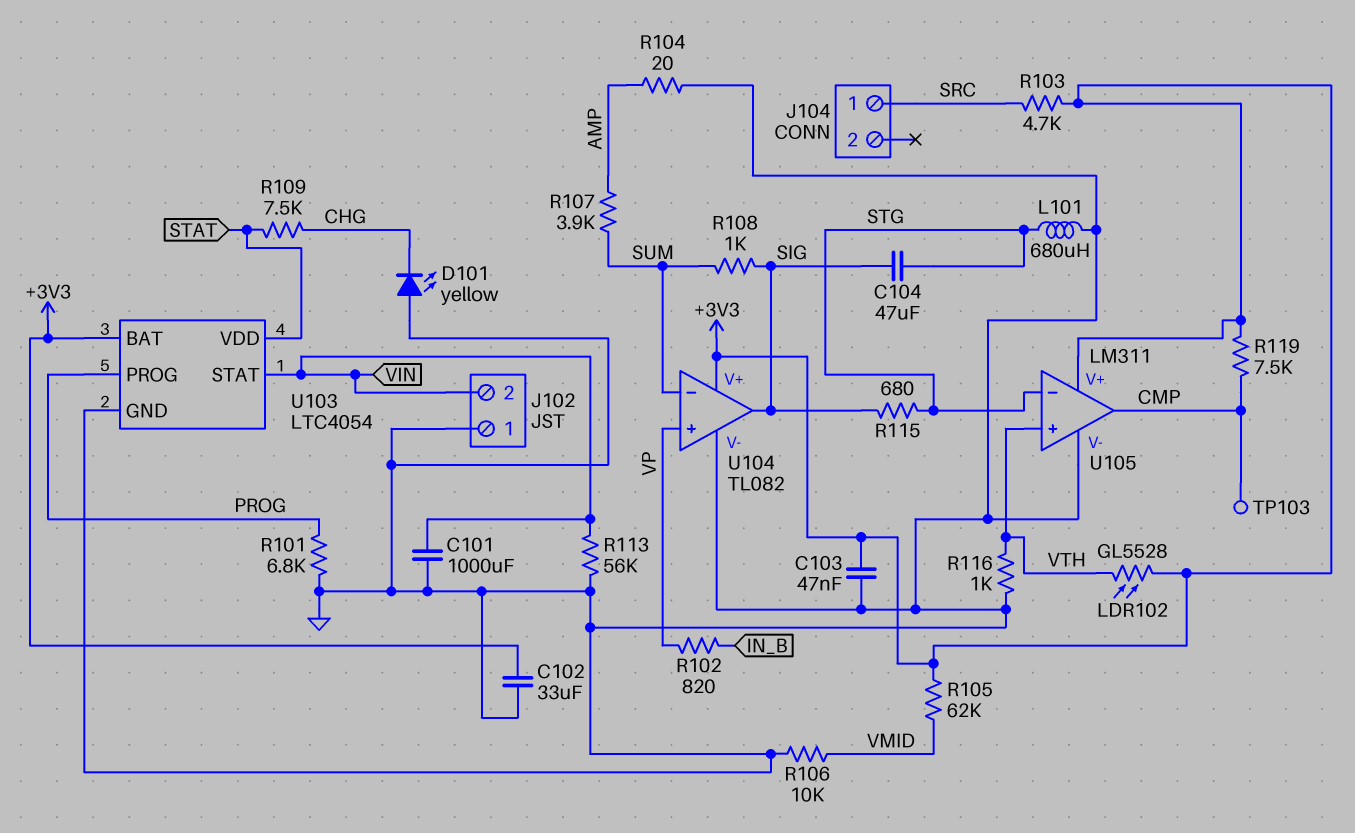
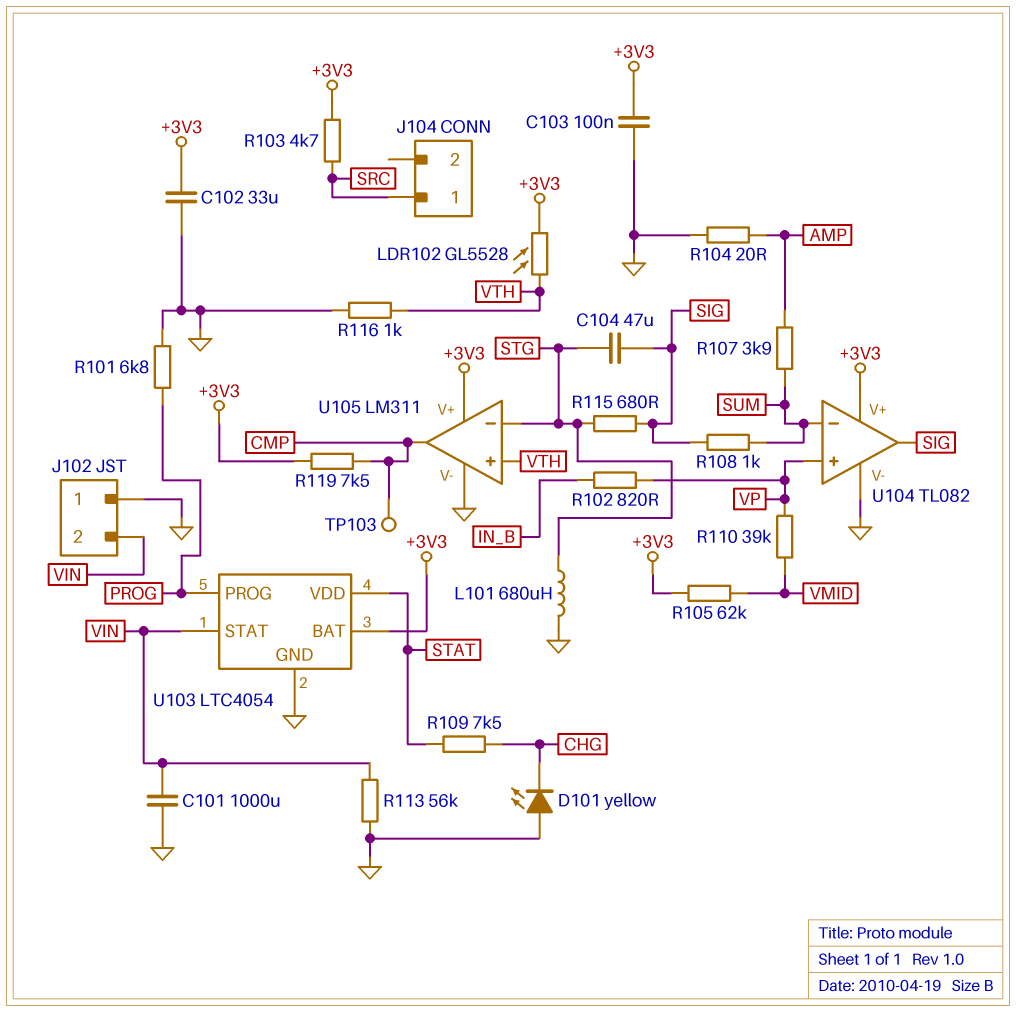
C103: 47nF (+3V3, GND) -> 100nF (+3V3, GND)
R106: 10k (GND, VMID) -> none
R110: none -> 39k (VMID, VP)

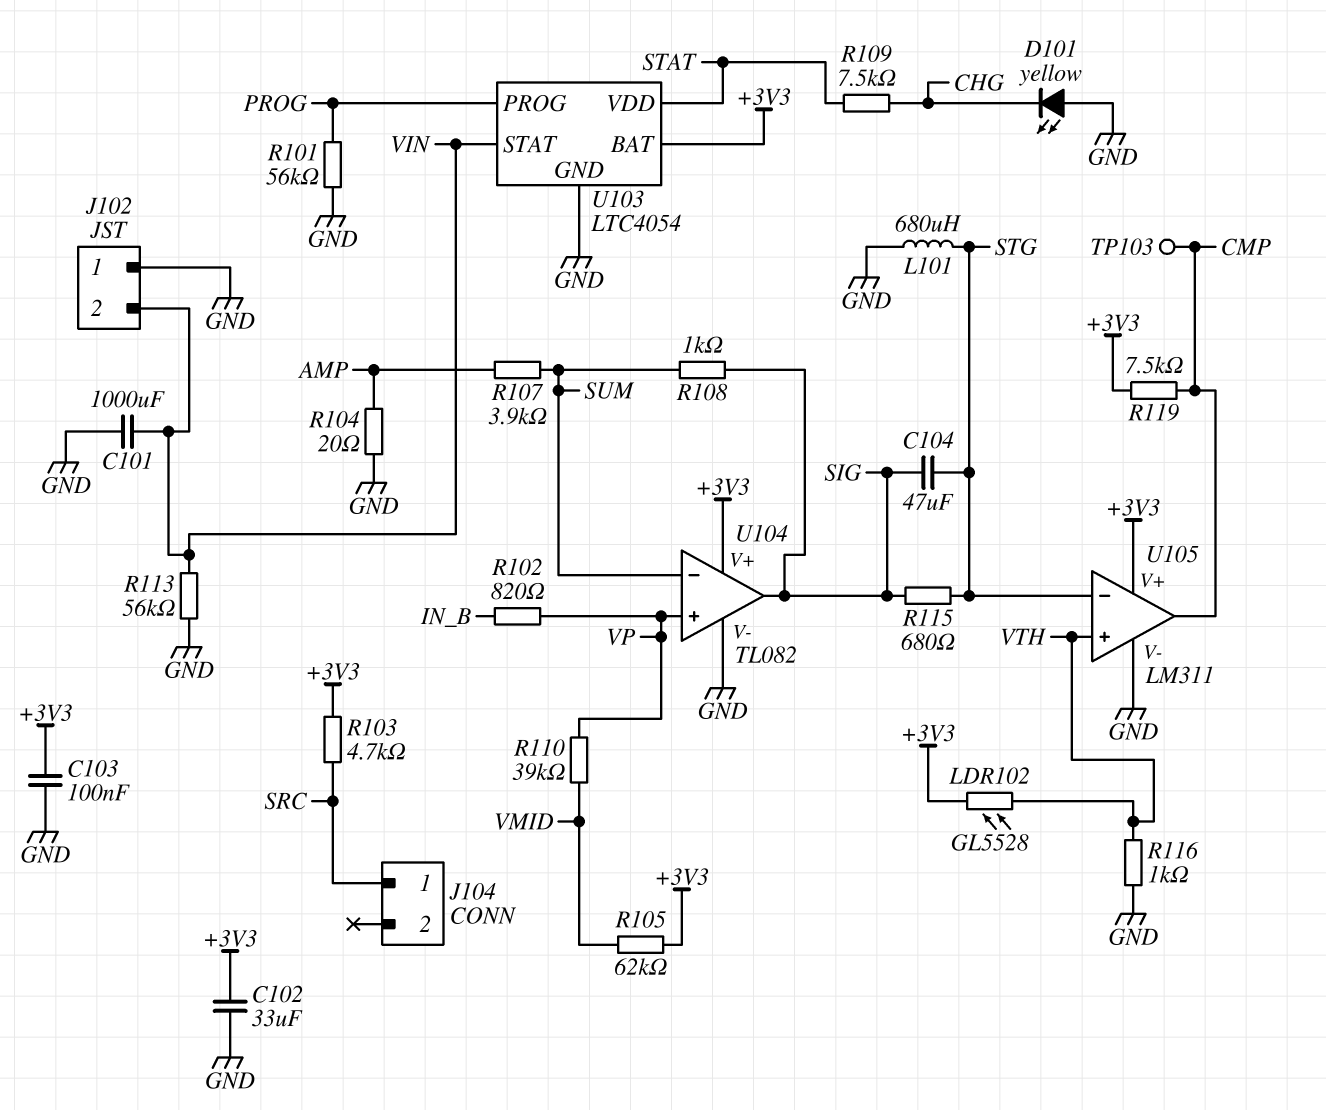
R101: 6.8k (GND, PROG) -> 56k (GND, PROG)

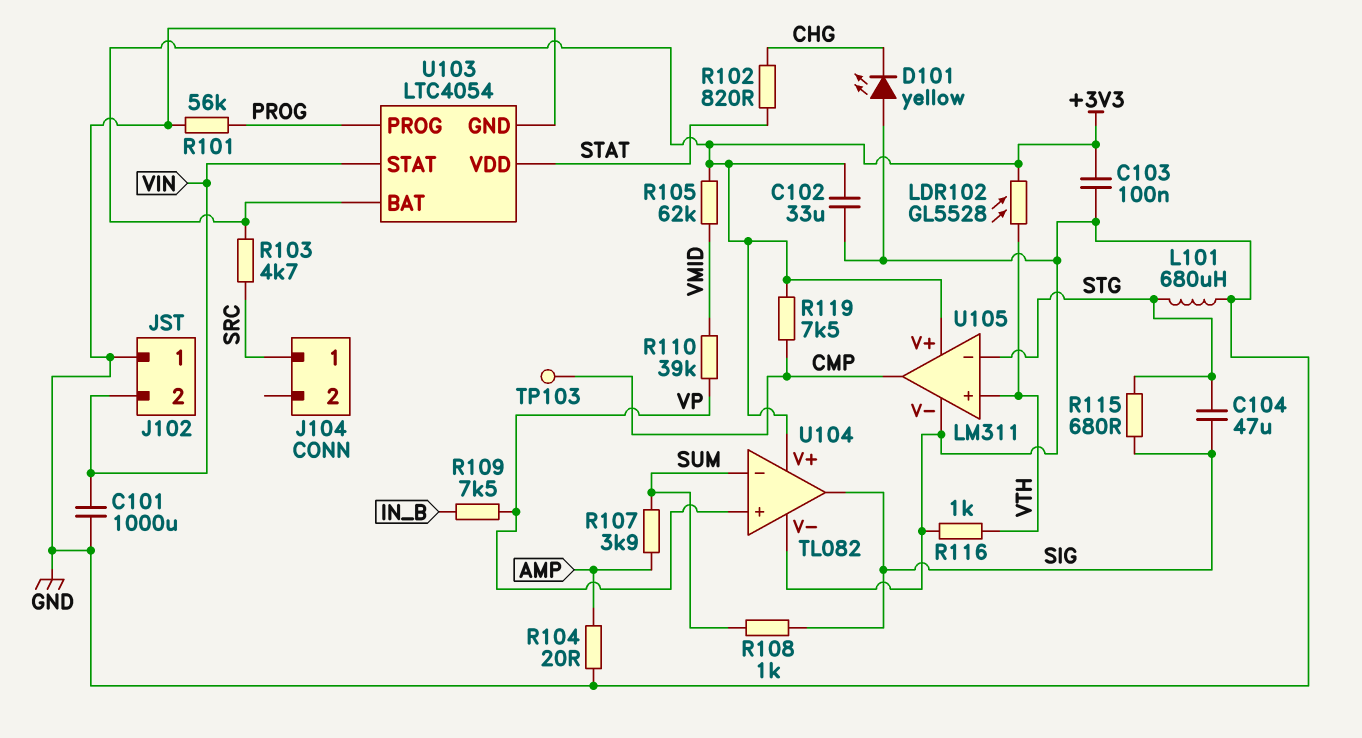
R102: 820 (IN_B, VP) -> 820 (CHG, STAT)
R109: 7.5k (CHG, STAT) -> 7.5k (IN_B, VP)
R113: 56k (GND, VIN) -> none

